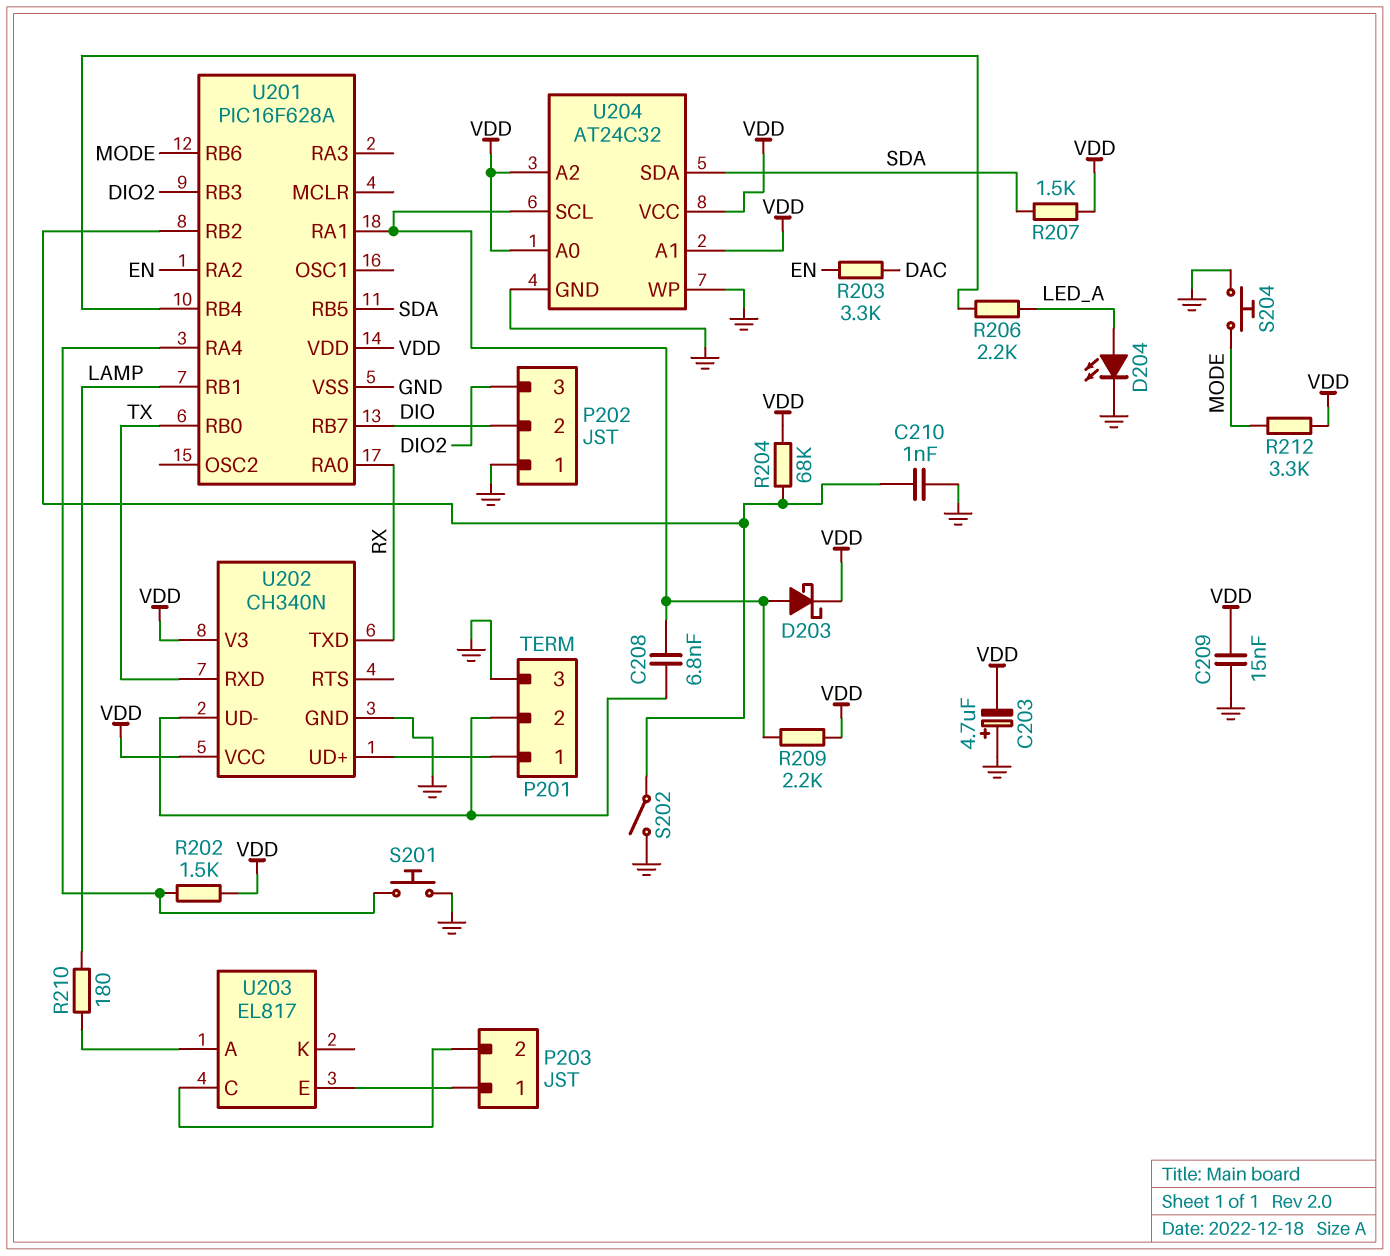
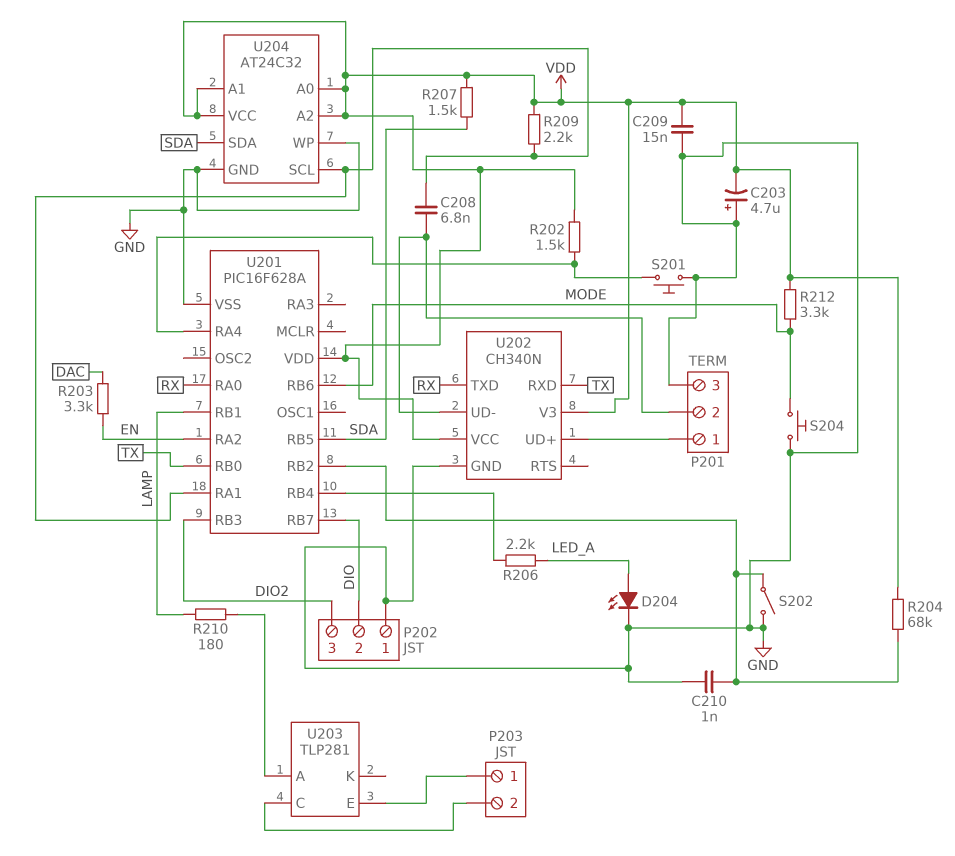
D203: schottky (A U201/RA1, K VDD) -> none
U203: EL817 -> TLP281

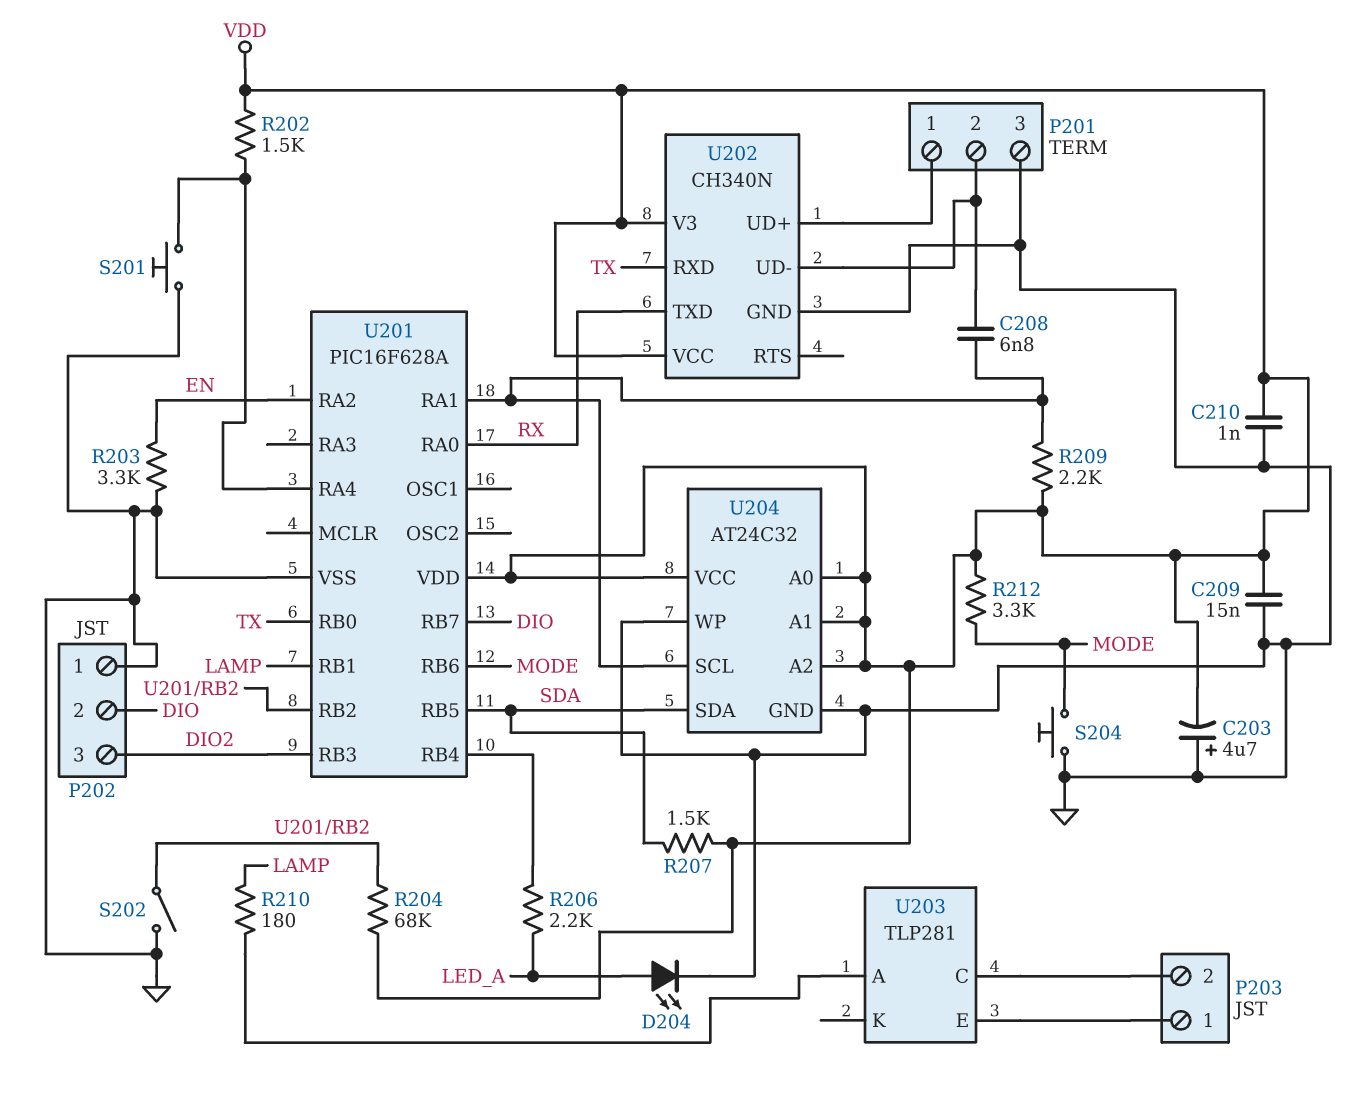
C210: 1nF (GND, U201/RB2) -> 1nF (GND, VDD)
R203: 3.3k (DAC, EN) -> 3.3k (EN, GND)

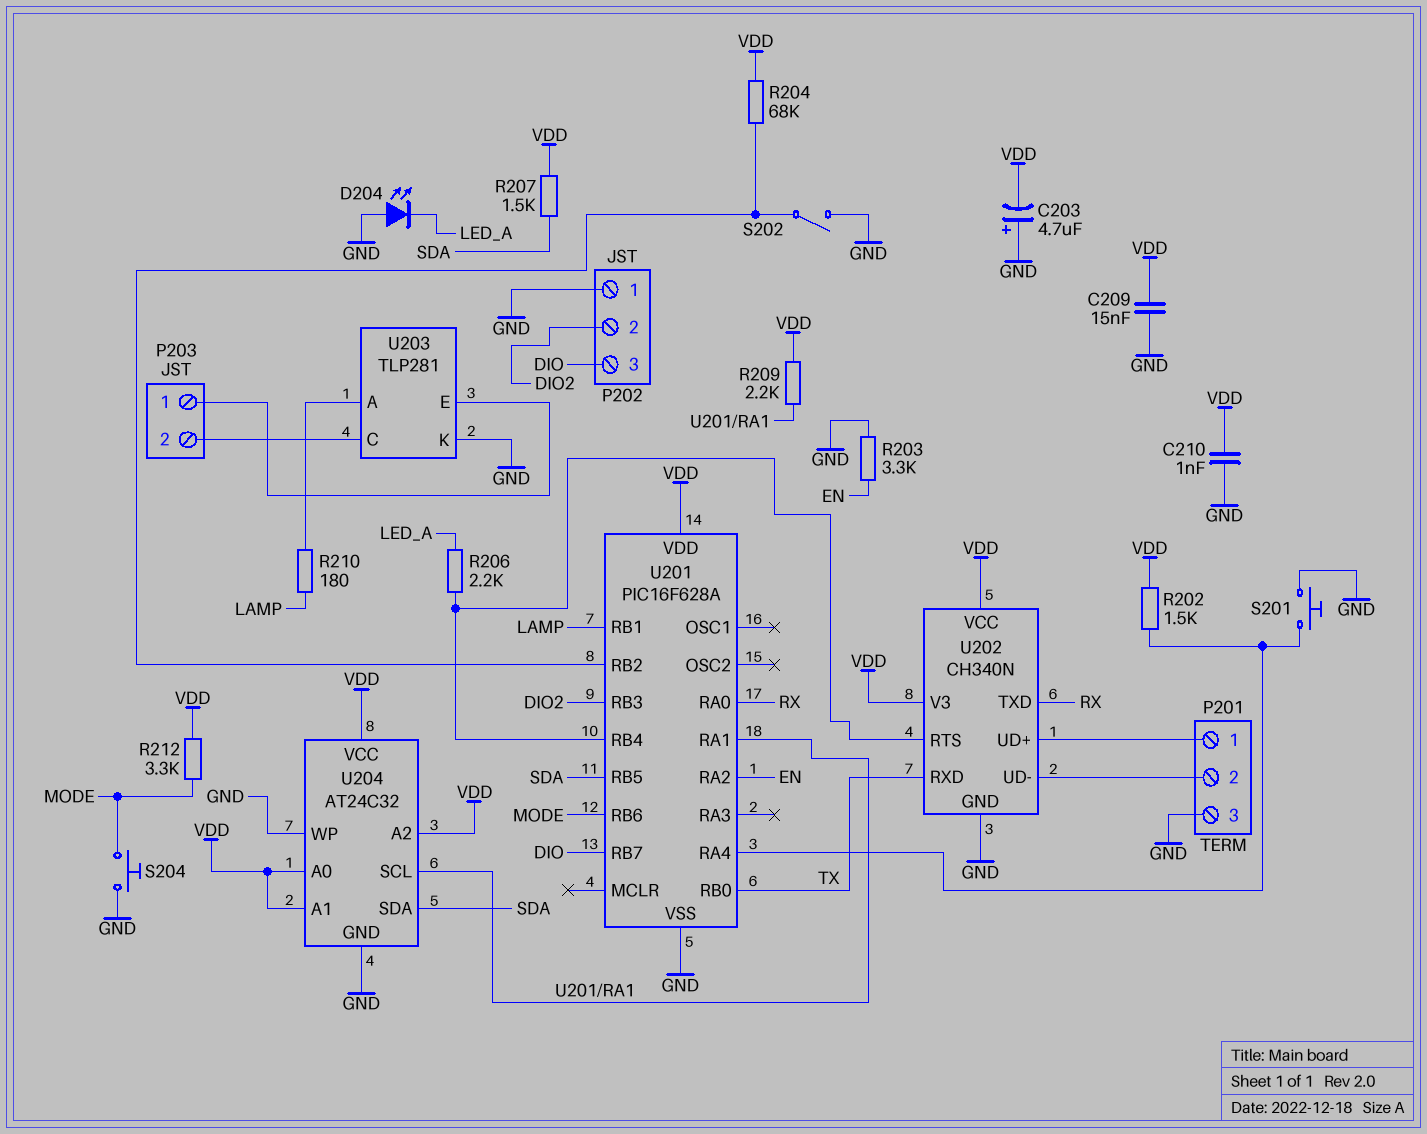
C208: 6.8nF (P201/2, U201/RA1) -> none
D204: LED (A LED_A, K GND) -> LED (A GND, K LED_A)
P202 pin 2: DIO -> DIO2
P202 pin 3: DIO2 -> DIO
U202 pin RTS: none -> U201/RB4
U203 pin K: none -> GND

